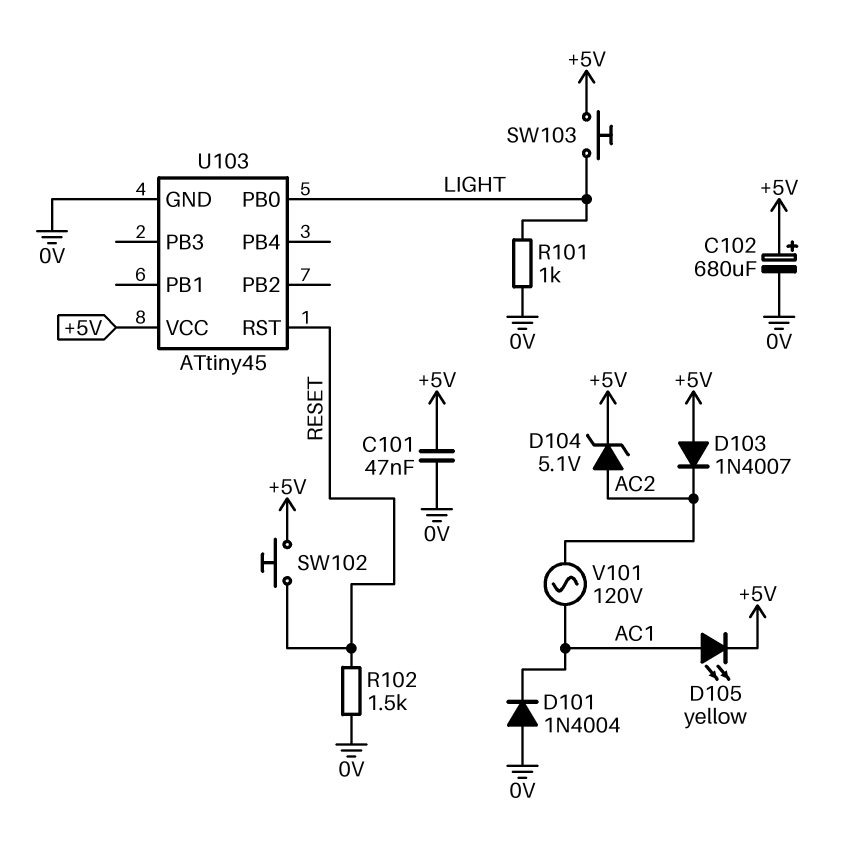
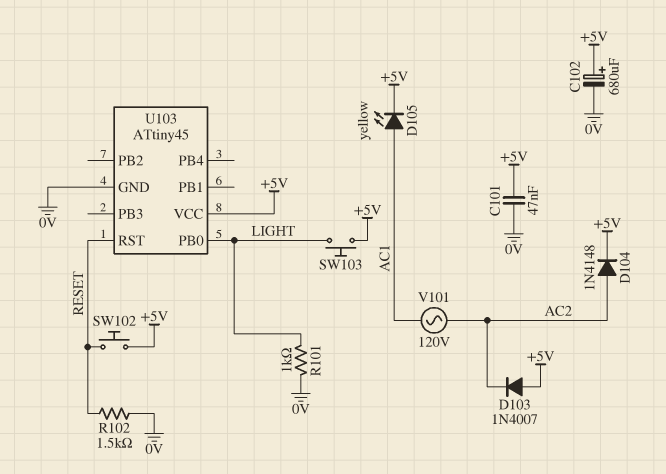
D101: diode 1N4004 (A 0V, K AC1) -> none
D104: zener 5.1V (A AC2, K +5V) -> diode 1N4148 (A AC2, K +5V)

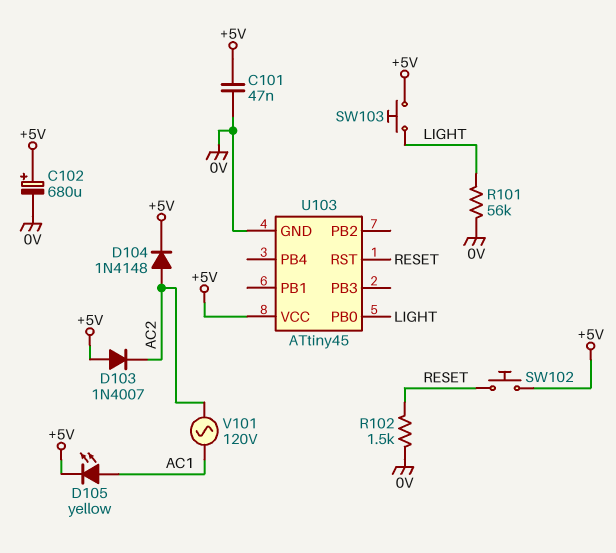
R101: 1k (0V, LIGHT) -> 56k (0V, LIGHT)

